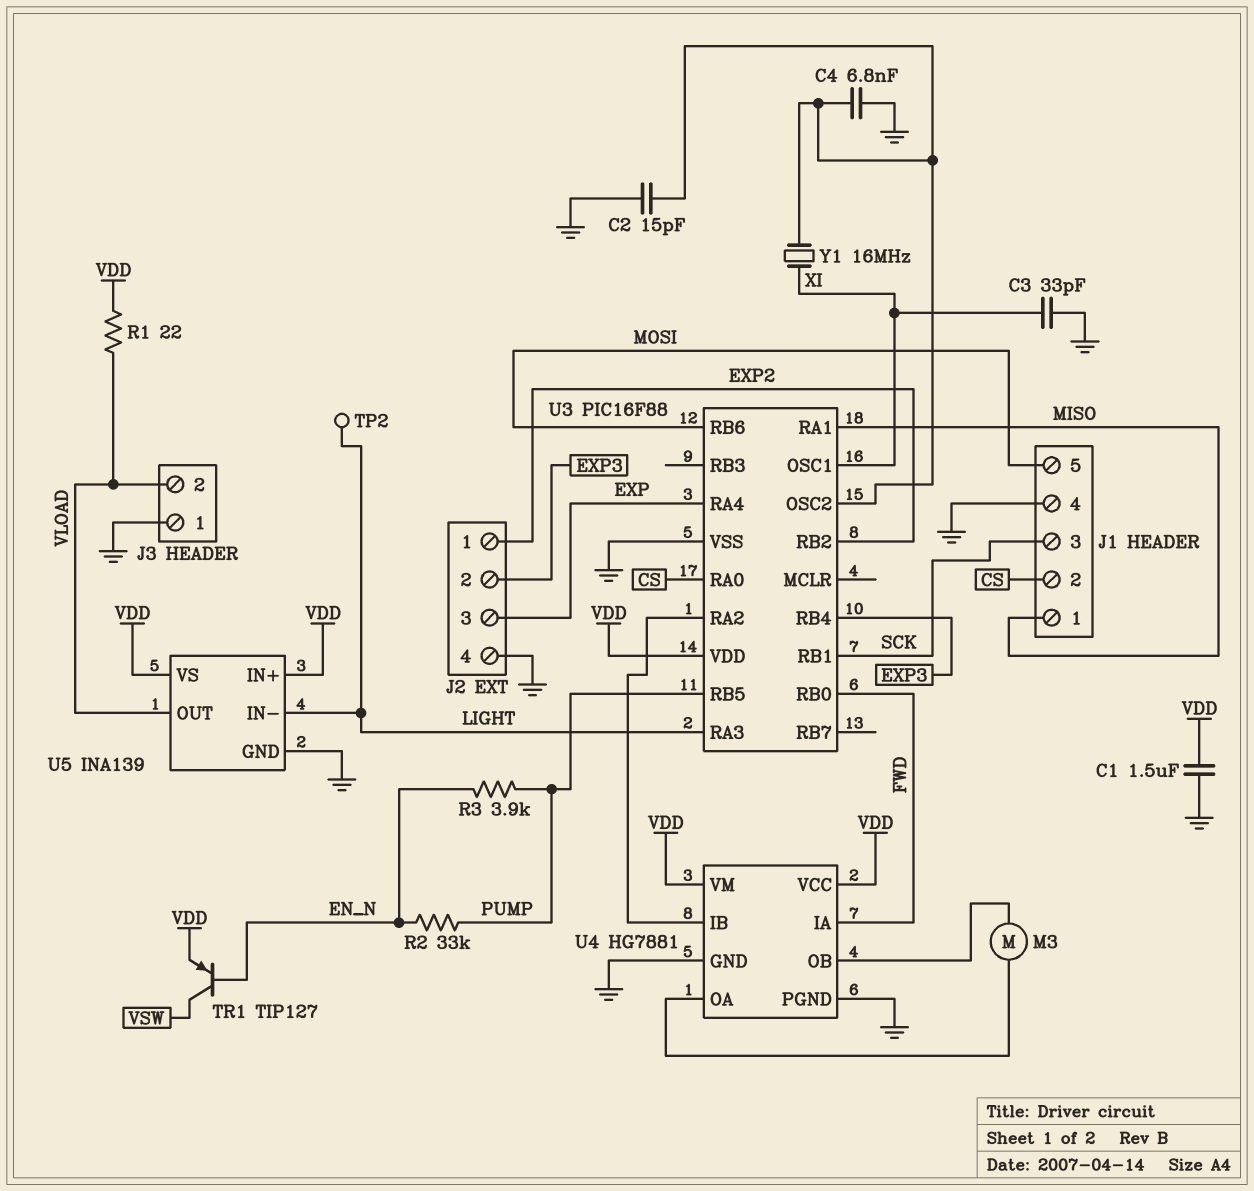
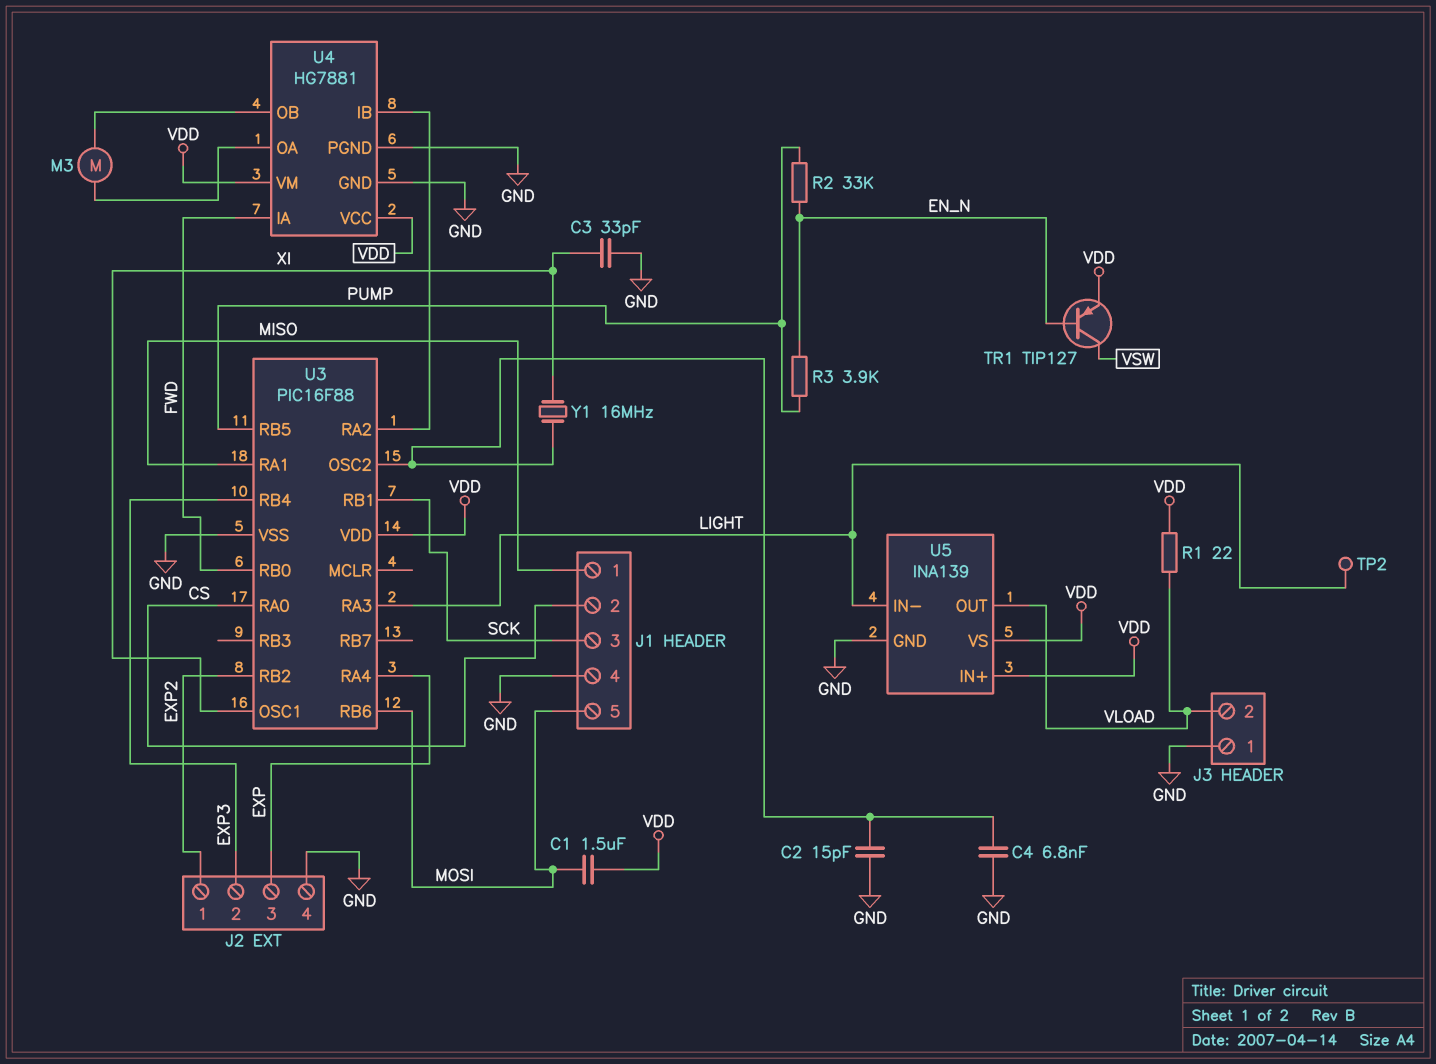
C1: 1.5uF (GND, VDD) -> 1.5uF (MOSI, VDD)

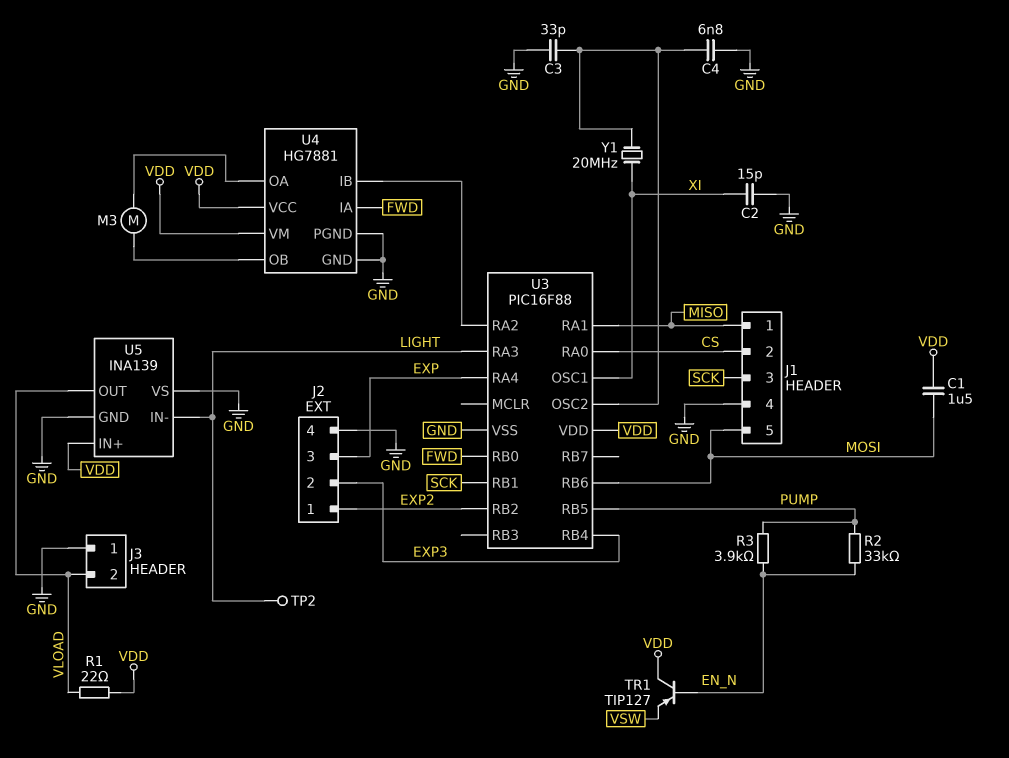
C2: 15pF (GND, U3/OSC2) -> 15pF (GND, XI)
C3: 33pF (GND, XI) -> 33pF (GND, U3/OSC2)
TR1: PNP TIP127 (B EN_N, C VSW, E VDD) -> PNP TIP127 (B EN_N, C VDD, E VSW)
U5 pin VS: VDD -> GND
Y1: 16MHz (U3/OSC2, XI) -> 20MHz (U3/OSC2, XI)

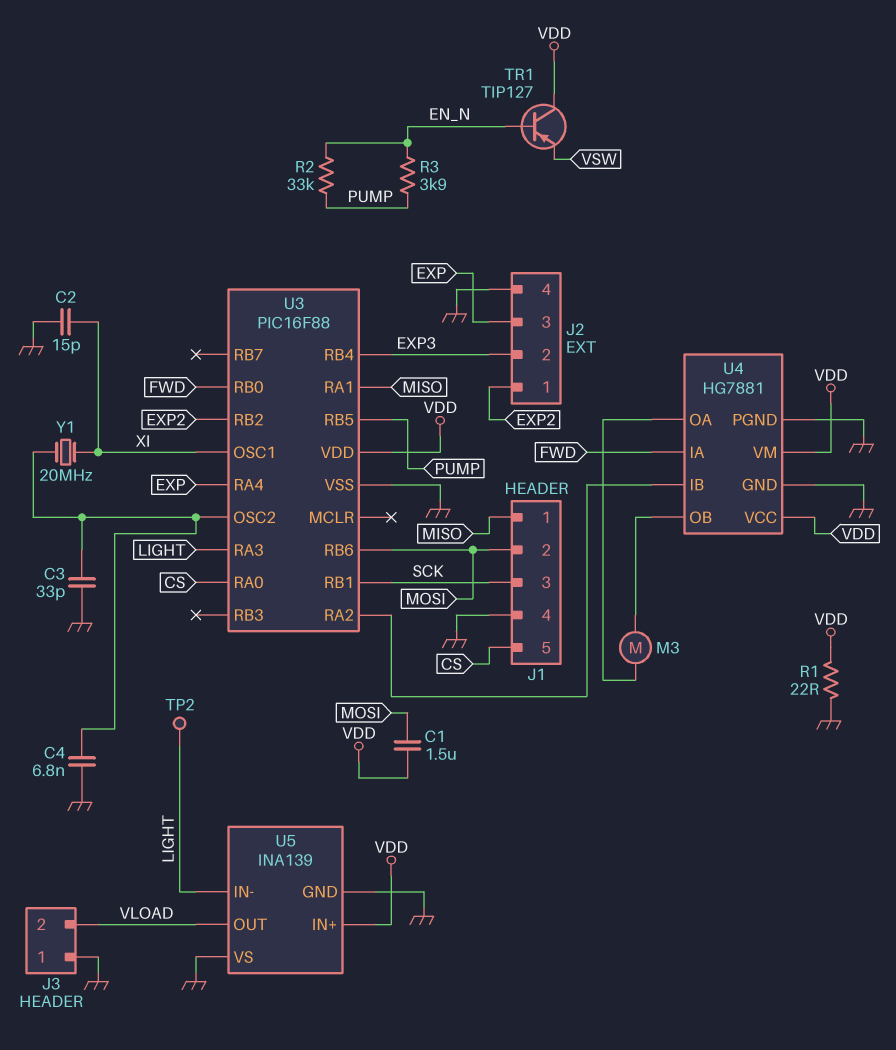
J1 pin 2: CS -> MOSI
J1 pin 5: MOSI -> CS
R1: 22 (VDD, VLOAD) -> 22 (GND, VDD)

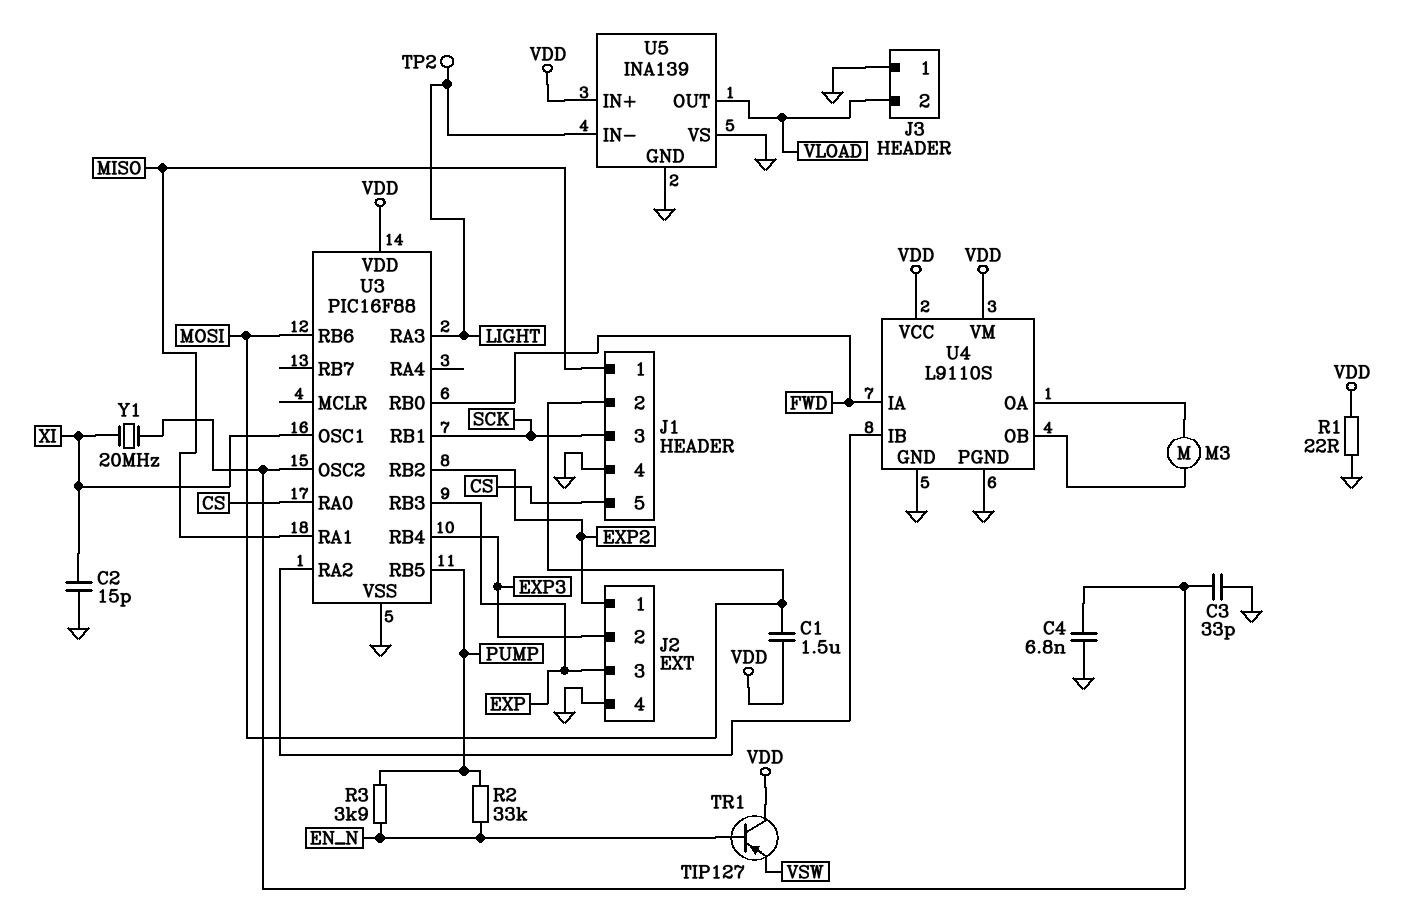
U3 pin RA4: EXP -> none
U3 pin RB3: none -> EXP
U4: HG7881 -> L9110S

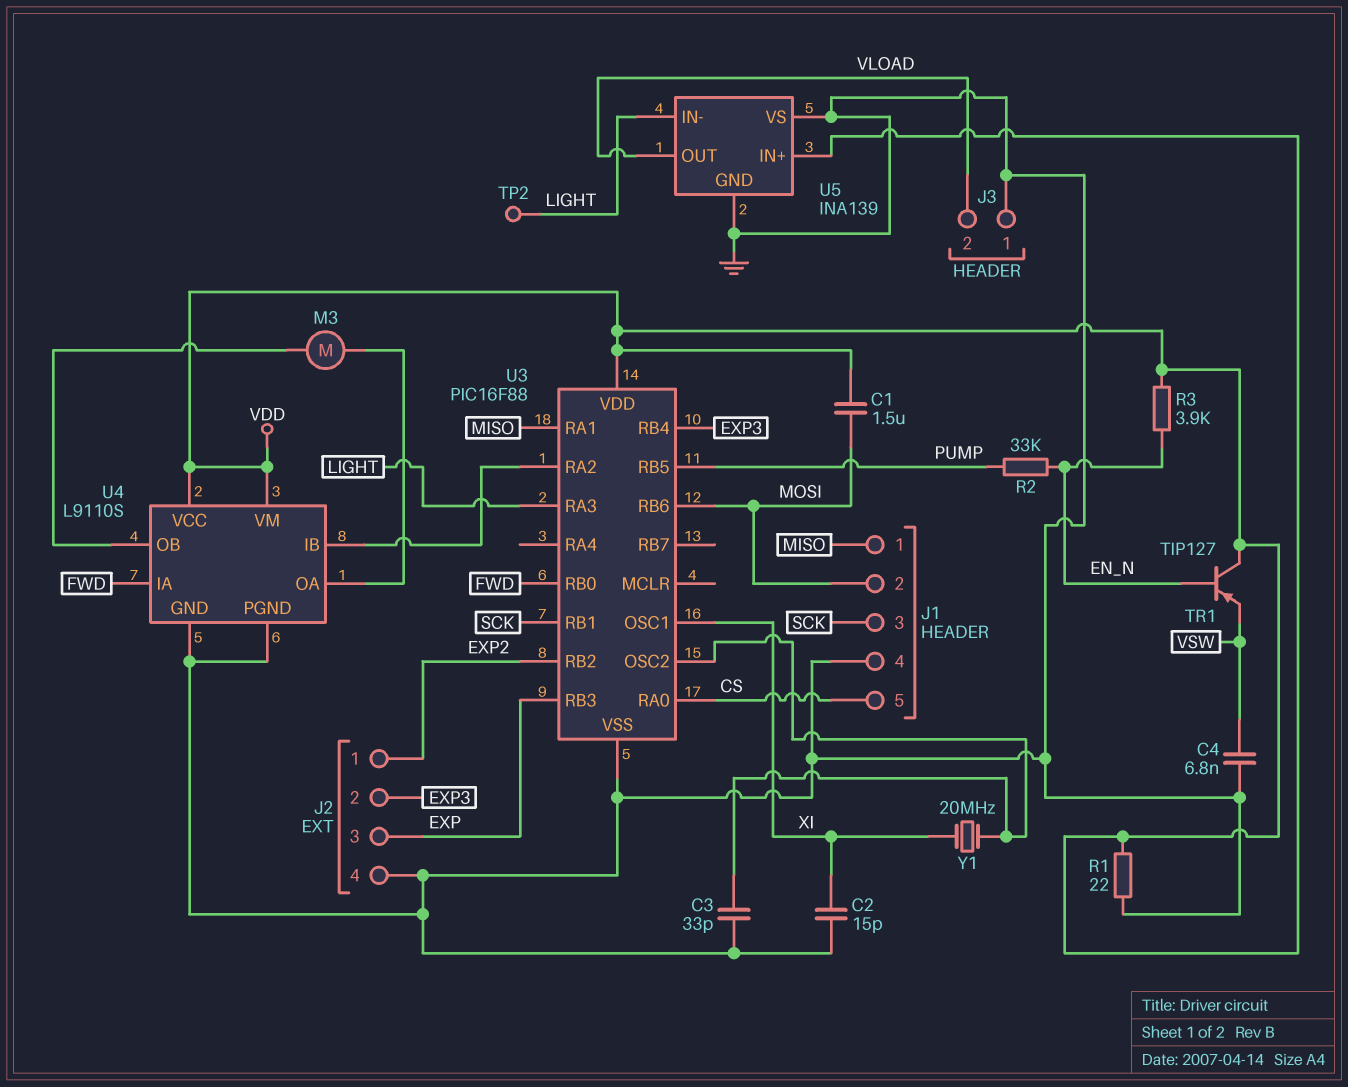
C4: 6.8nF (GND, U3/OSC2) -> 6.8nF (GND, VSW)
R3: 3.9k (EN_N, PUMP) -> 3.9k (EN_N, VDD)

